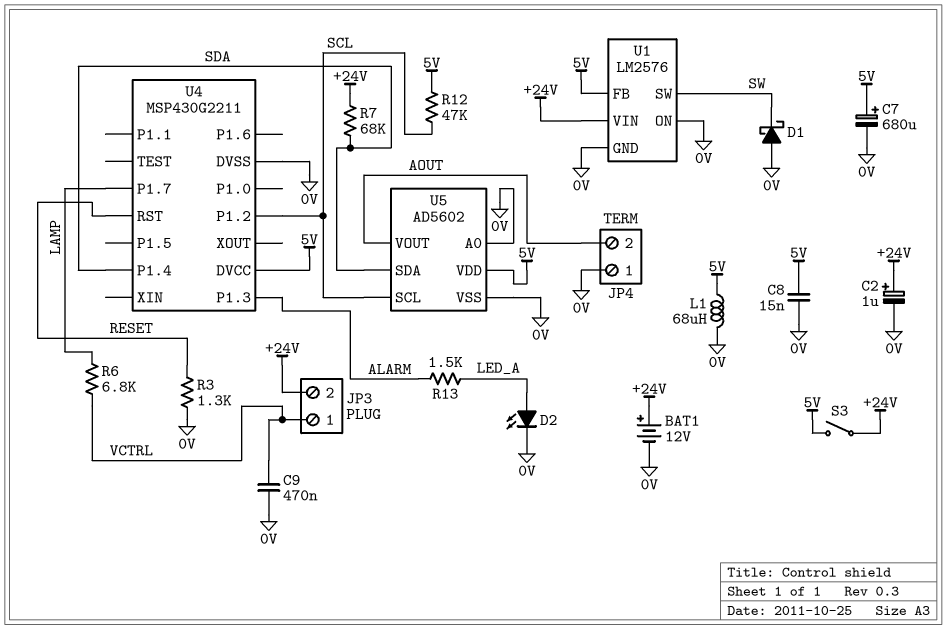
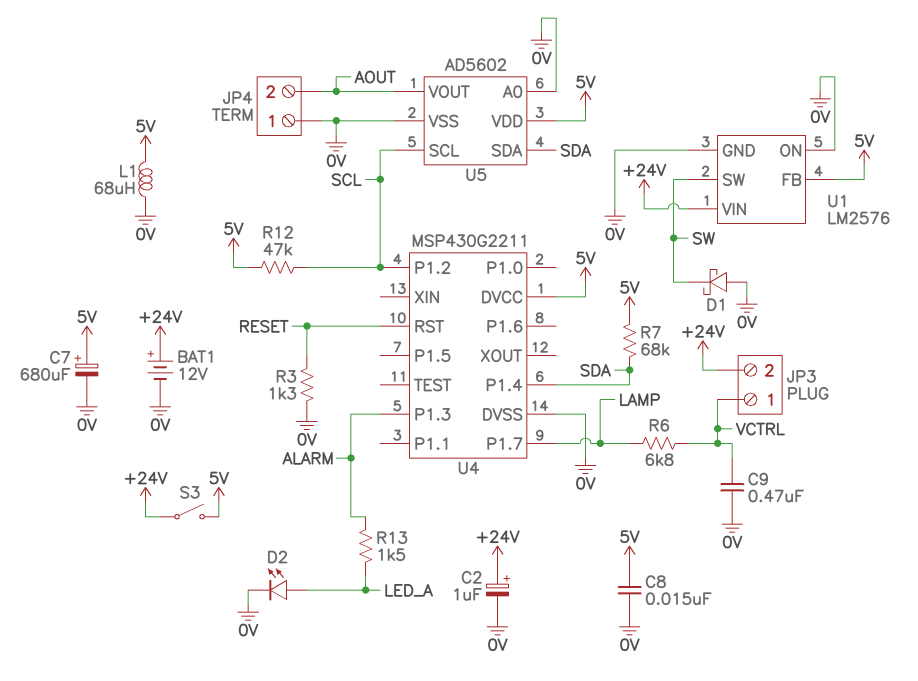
R7: 68k (+24V, SDA) -> 68k (5V, SDA)

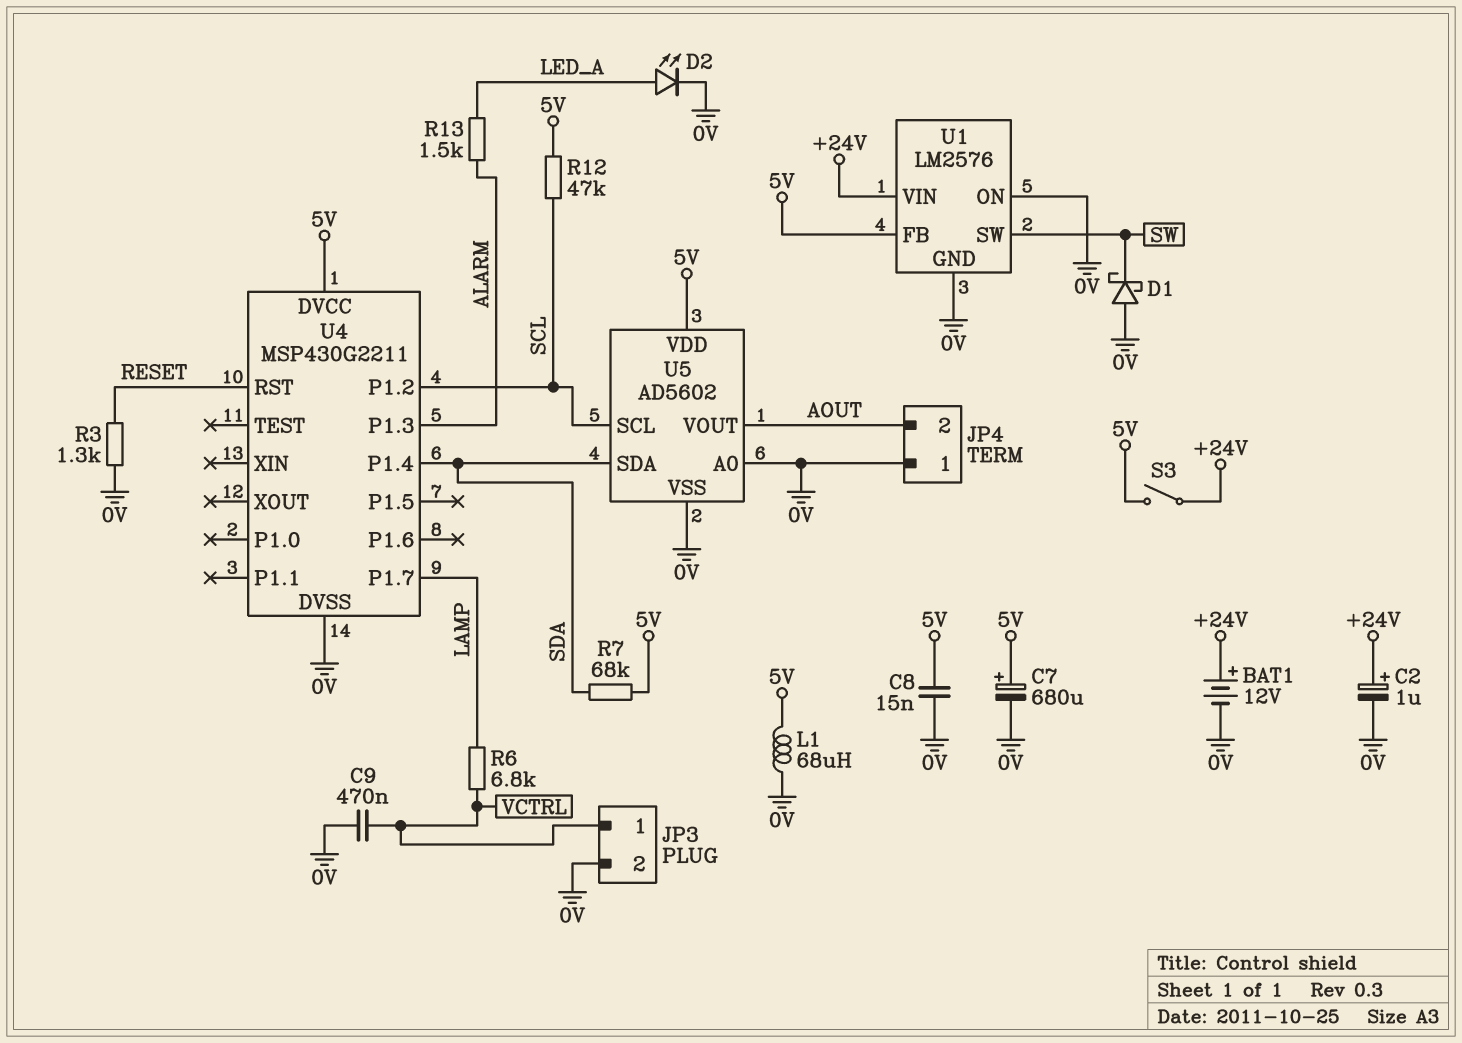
JP3 pin 2: +24V -> 0V

